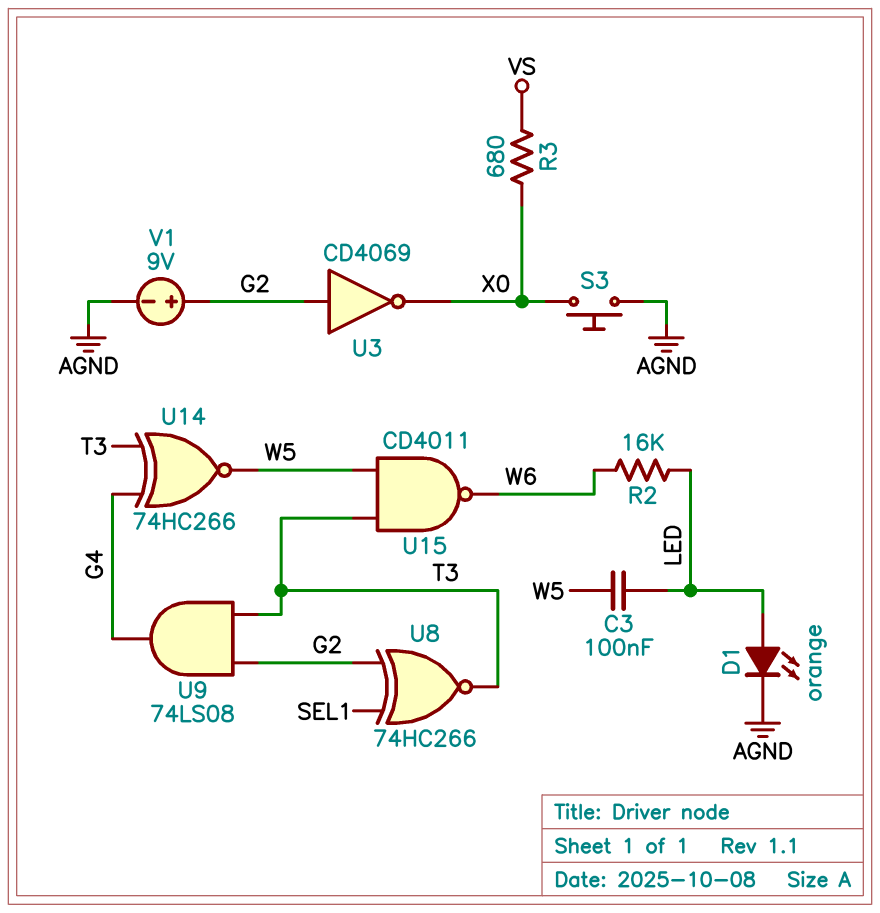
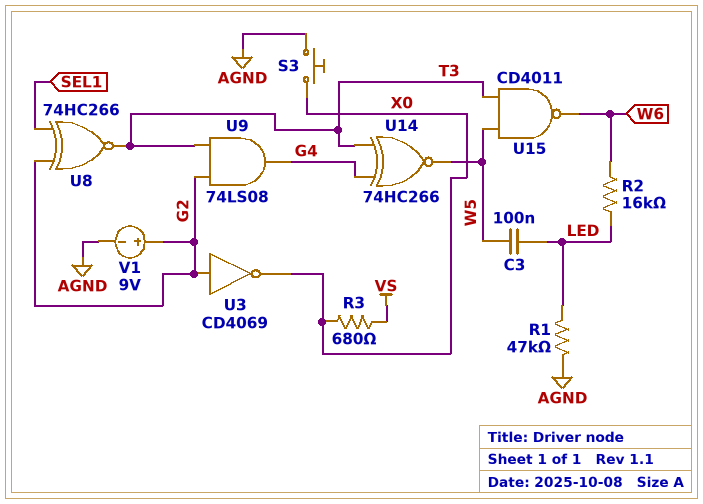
D1: LED orange (A LED, K AGND) -> none
R1: none -> 47k (AGND, LED)

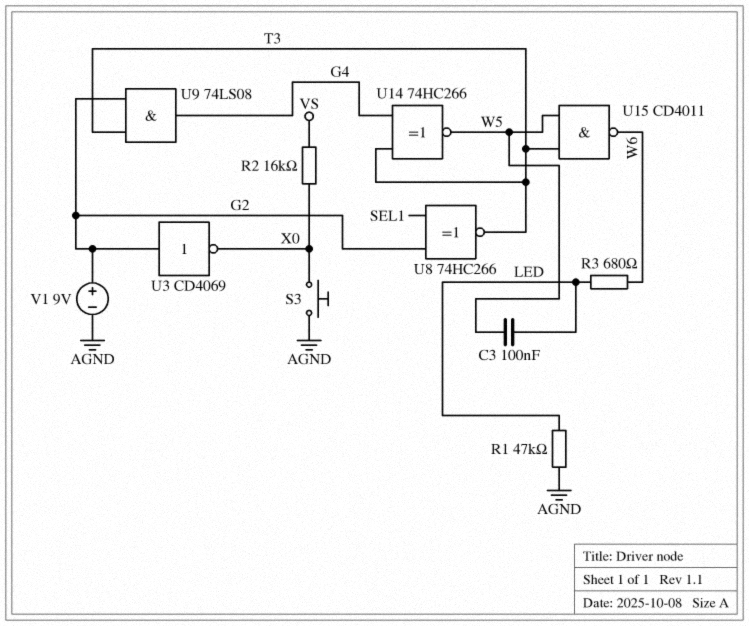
R2: 16k (LED, W6) -> 16k (VS, X0)
R3: 680 (VS, X0) -> 680 (LED, W6)

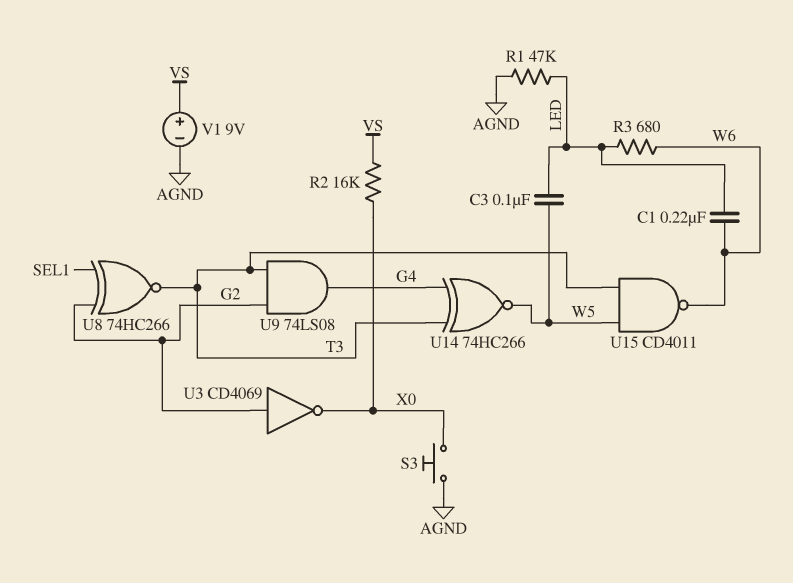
C1: none -> 220nF (LED, W6)
V1: 9V (plus G2, minus AGND) -> 9V (plus VS, minus AGND)

